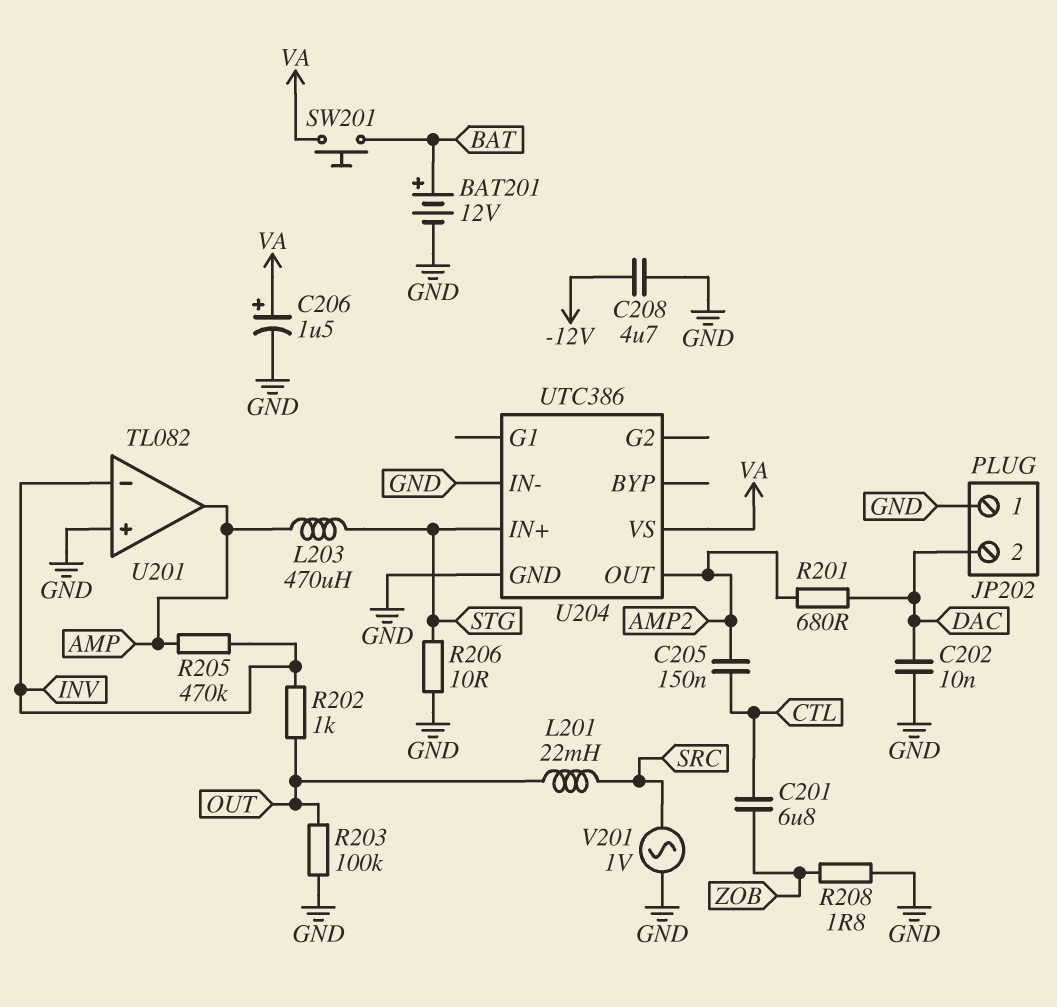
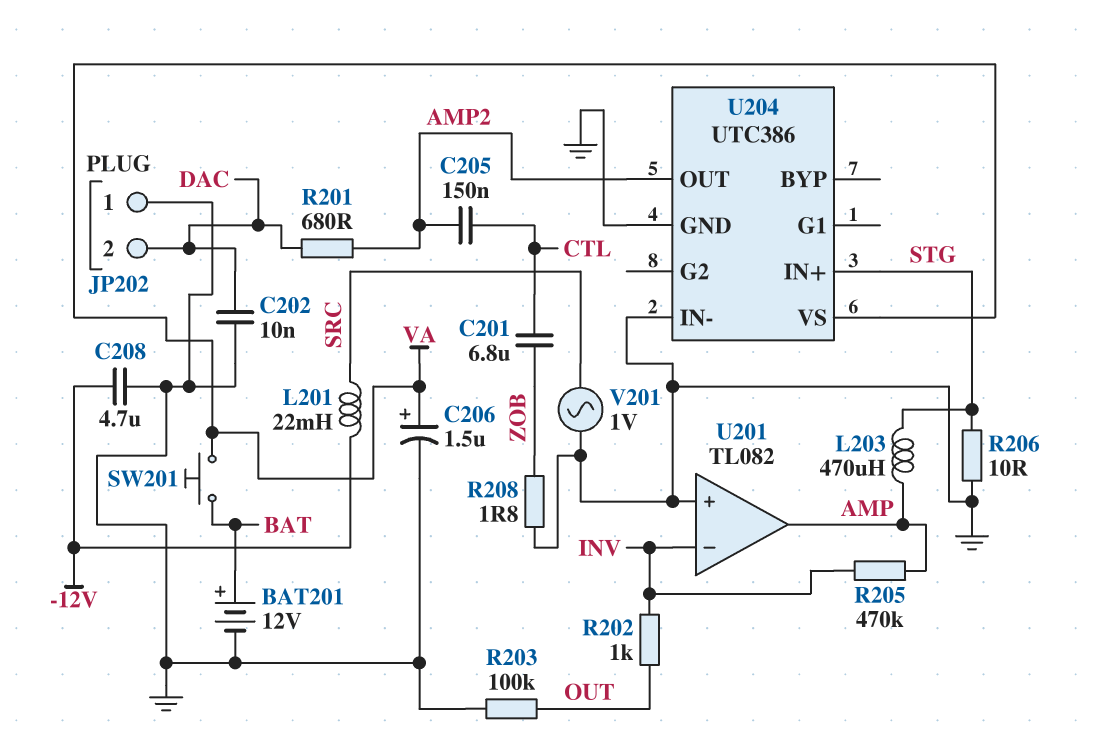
L201: 22mH (OUT, SRC) -> 22mH (-12V, SRC)

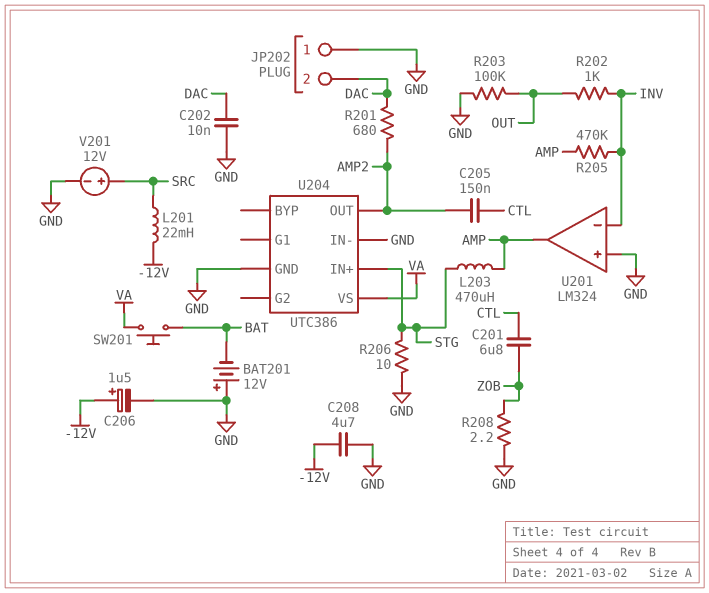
BAT201: 12V (plus BAT, minus GND) -> 12V (plus GND, minus BAT)
C206: 1.5uF (plus VA, minus GND) -> 1.5uF (plus -12V, minus GND)
R208: 1.8 (GND, ZOB) -> 2.2 (GND, ZOB)
U201: TL082 -> LM324
V201: AC 1V (GND, SRC) -> 12V (plus SRC, minus GND)

